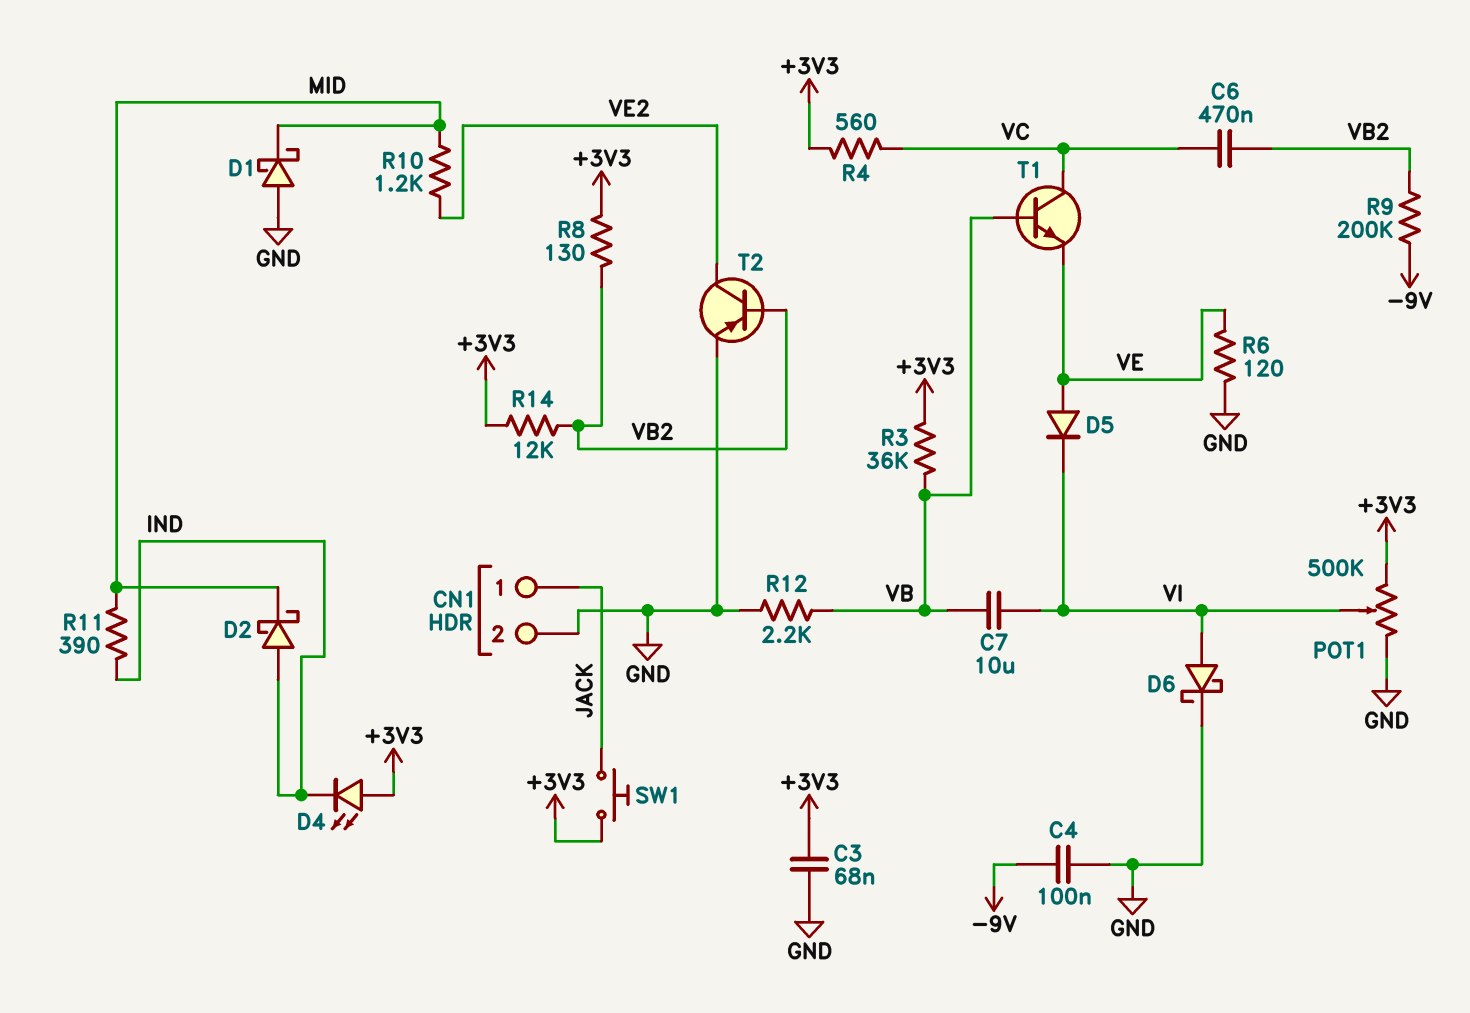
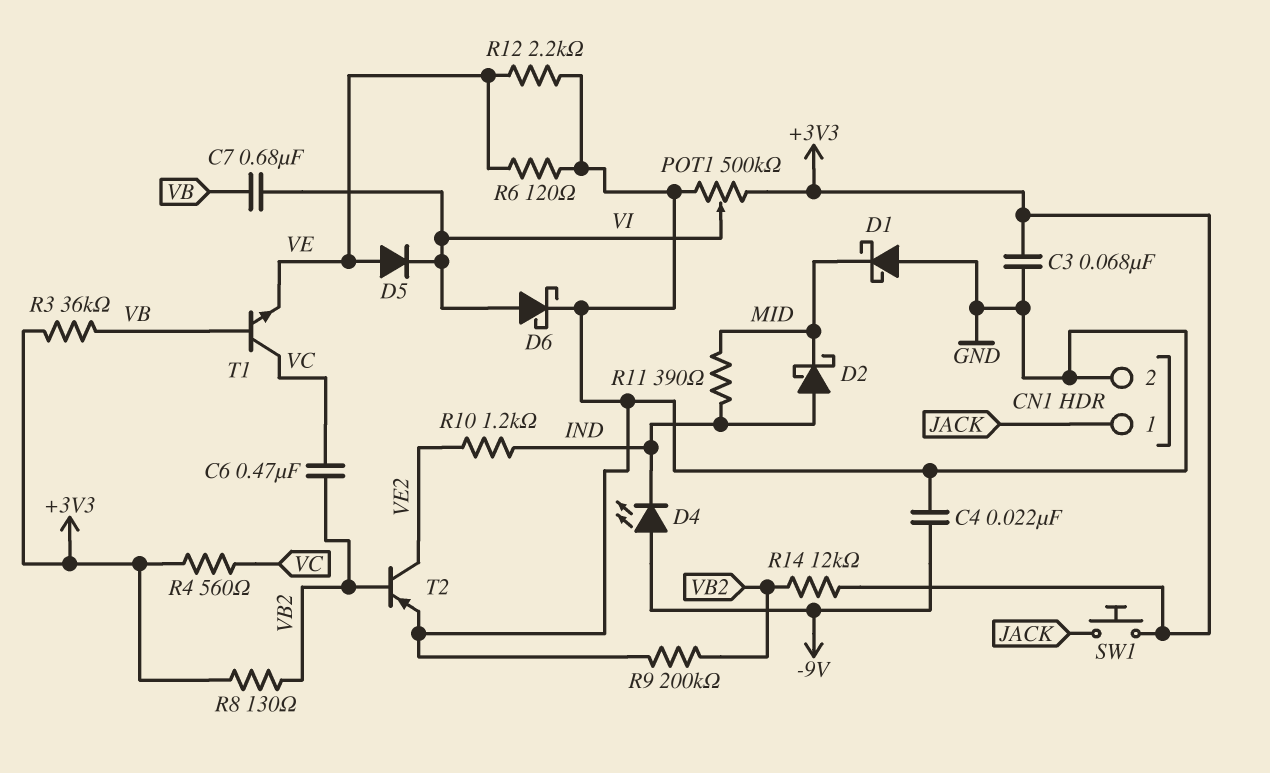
C4: 100nF (-9V, GND) -> 22nF (-9V, GND)
C7: 10uF (VB, VI) -> 680nF (VB, VI)
D4: LED (A +3V3, K IND) -> LED (A -9V, K IND)
R9: 200k (-9V, VB2) -> 200k (GND, VB2)
R10: 1.2k (MID, VE2) -> 1.2k (IND, VE2)
R12: 2.2k (GND, VB) -> 2.2k (GND, VE)

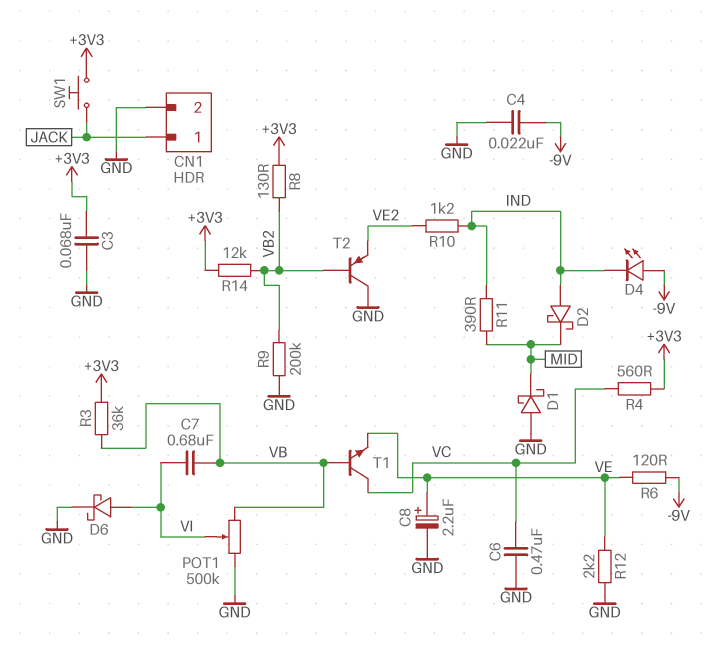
C6: 470nF (VB2, VC) -> 470nF (GND, VC)
C8: none -> 2.2uF (plus VE, minus GND)
D5: diode (A VE, K VI) -> none
POT1: 500k (+3V3, GND, wiper VI) -> 500k (GND, VB, wiper VI)
R6: 120 (GND, VE) -> 120 (-9V, VE)
T2: PNP (B VB2, C VE2, E GND) -> PNP (B VB2, C GND, E VE2)

